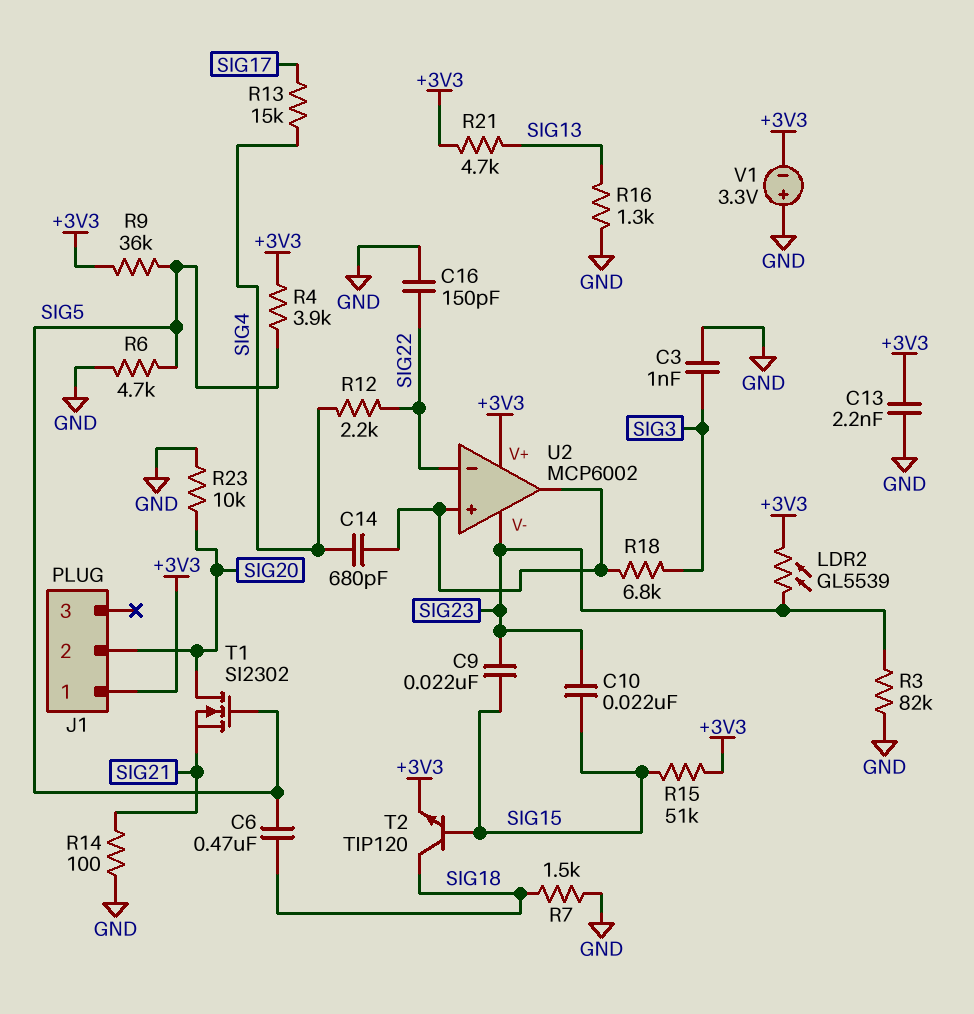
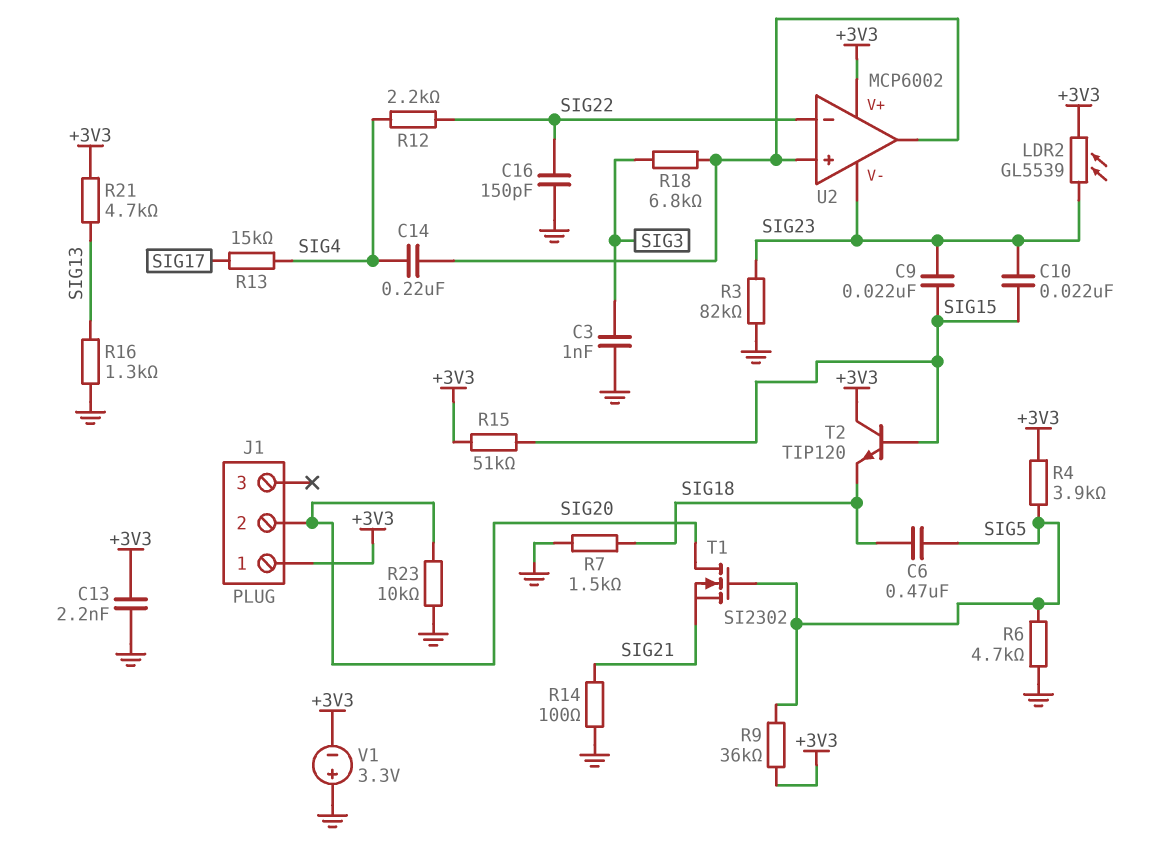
C14: 680pF (SIG4, U2/in+) -> 220nF (SIG4, U2/in+)
T2: NPN TIP120 (B SIG15, C SIG18, E +3V3) -> NPN TIP120 (B SIG15, C +3V3, E SIG18)

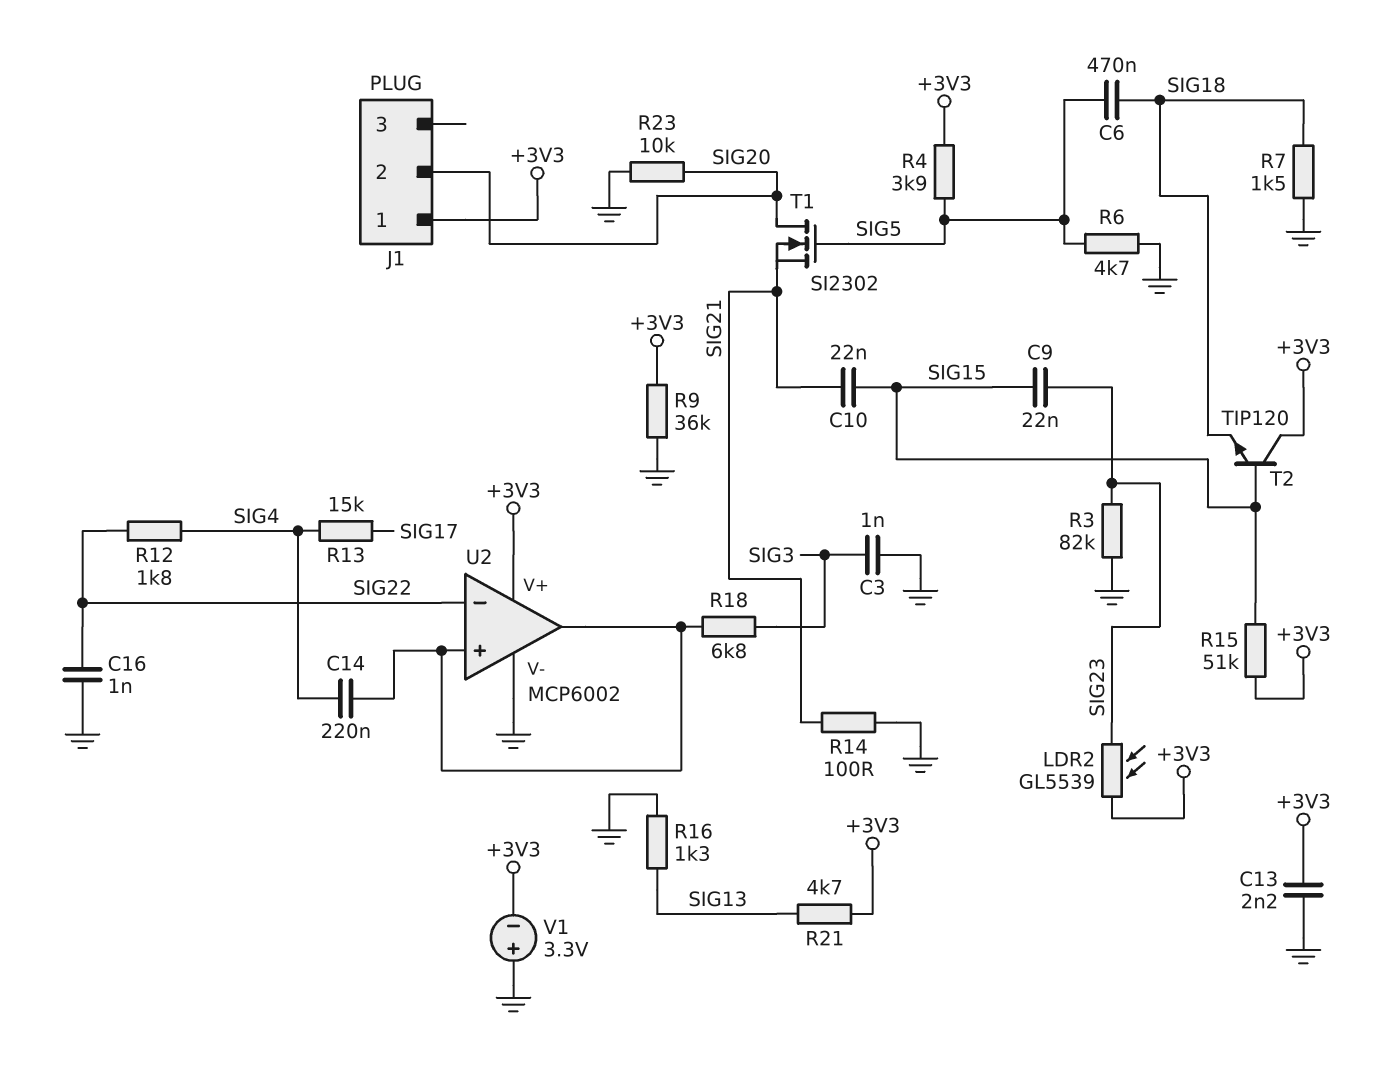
C10: 22nF (SIG15, SIG23) -> 22nF (SIG15, SIG21)
C16: 150pF (GND, SIG22) -> 1nF (GND, SIG22)
R9: 36k (+3V3, SIG5) -> 36k (+3V3, GND)
R12: 2.2k (SIG4, SIG22) -> 1.8k (SIG4, SIG22)
U2 pin V-: SIG23 -> GND

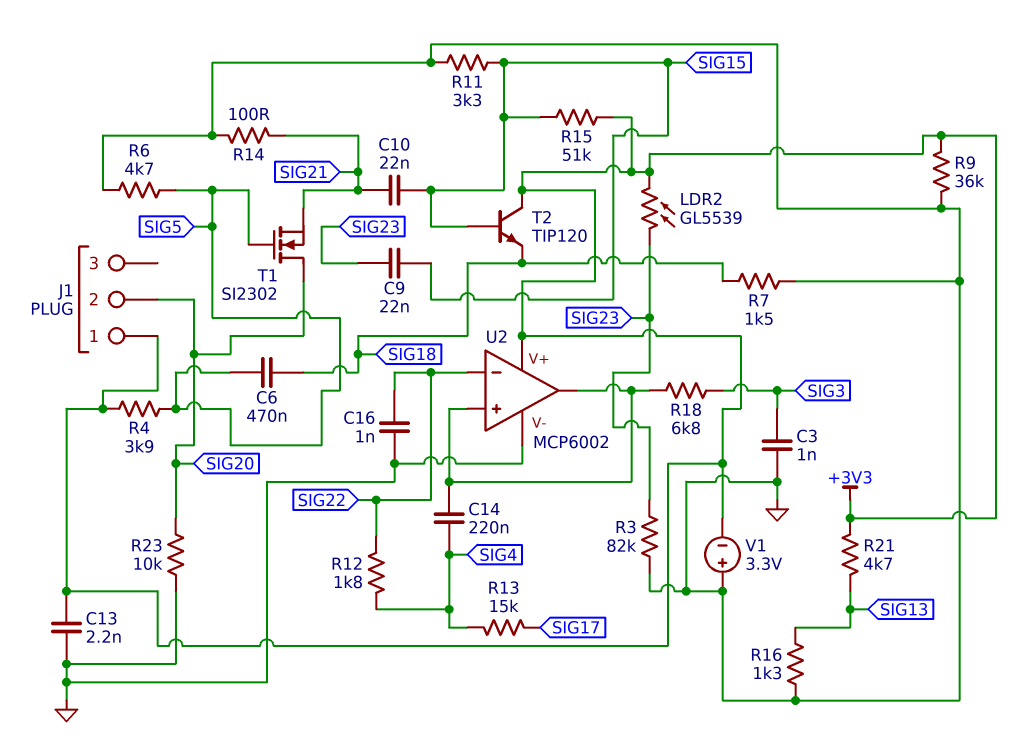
R11: none -> 3.3k (GND, SIG15)

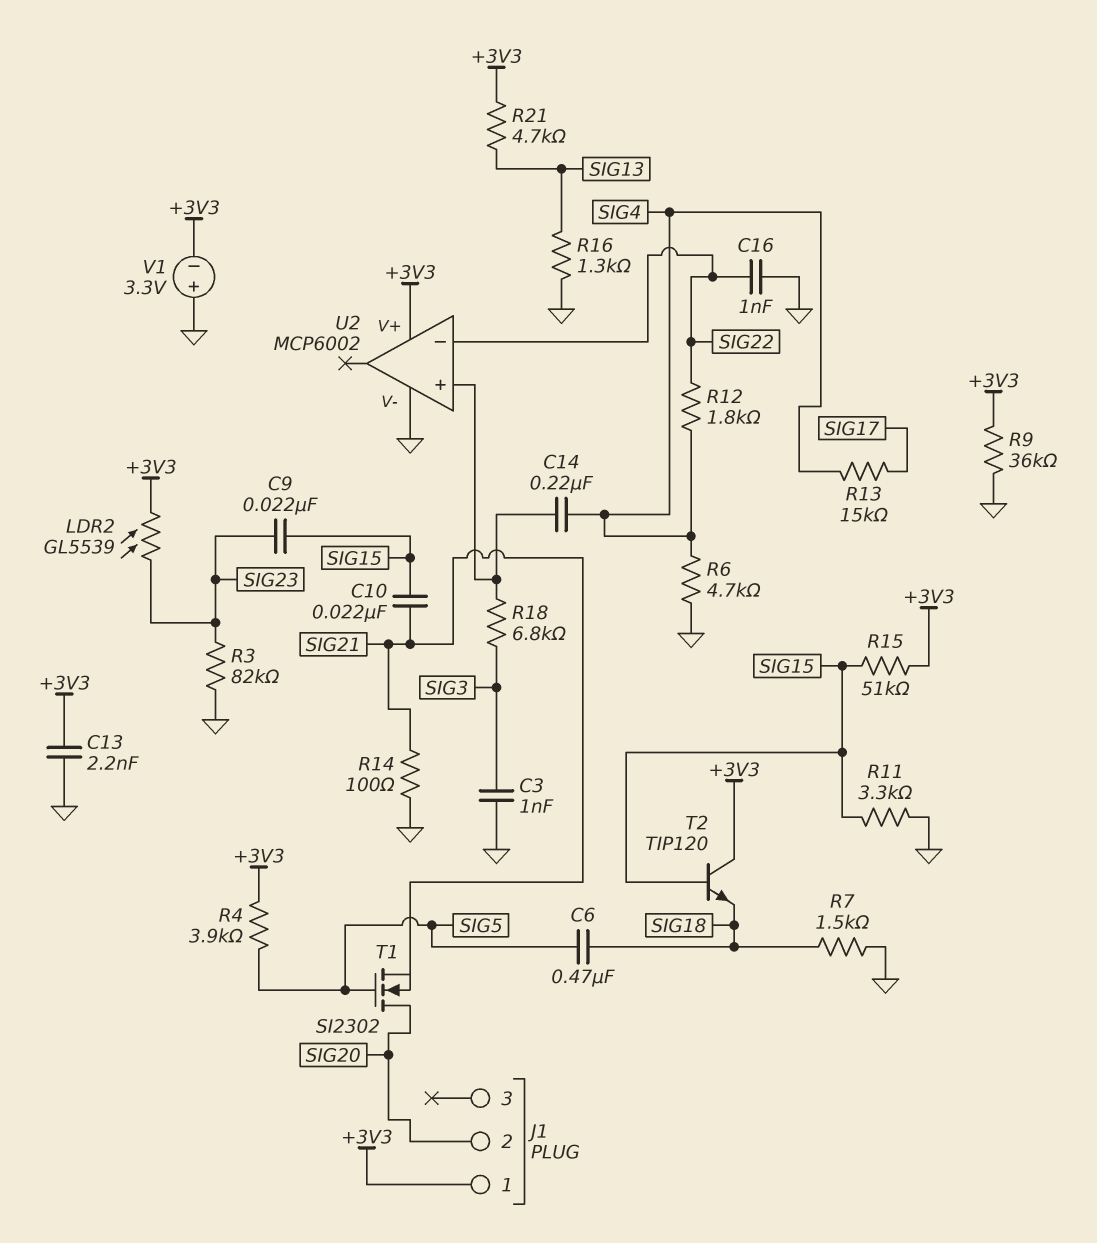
R6: 4.7k (GND, SIG5) -> 4.7k (GND, SIG4)
R23: 10k (GND, SIG20) -> none
U2 pin out: U2/in+ -> none

